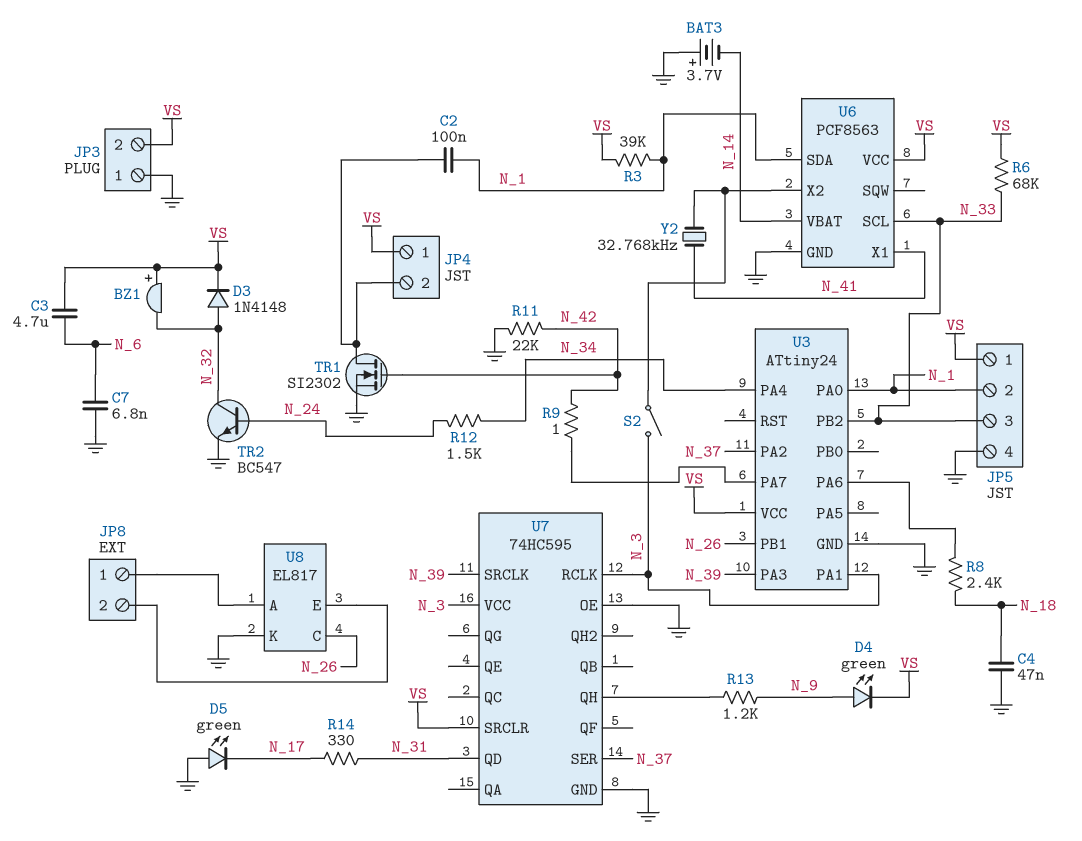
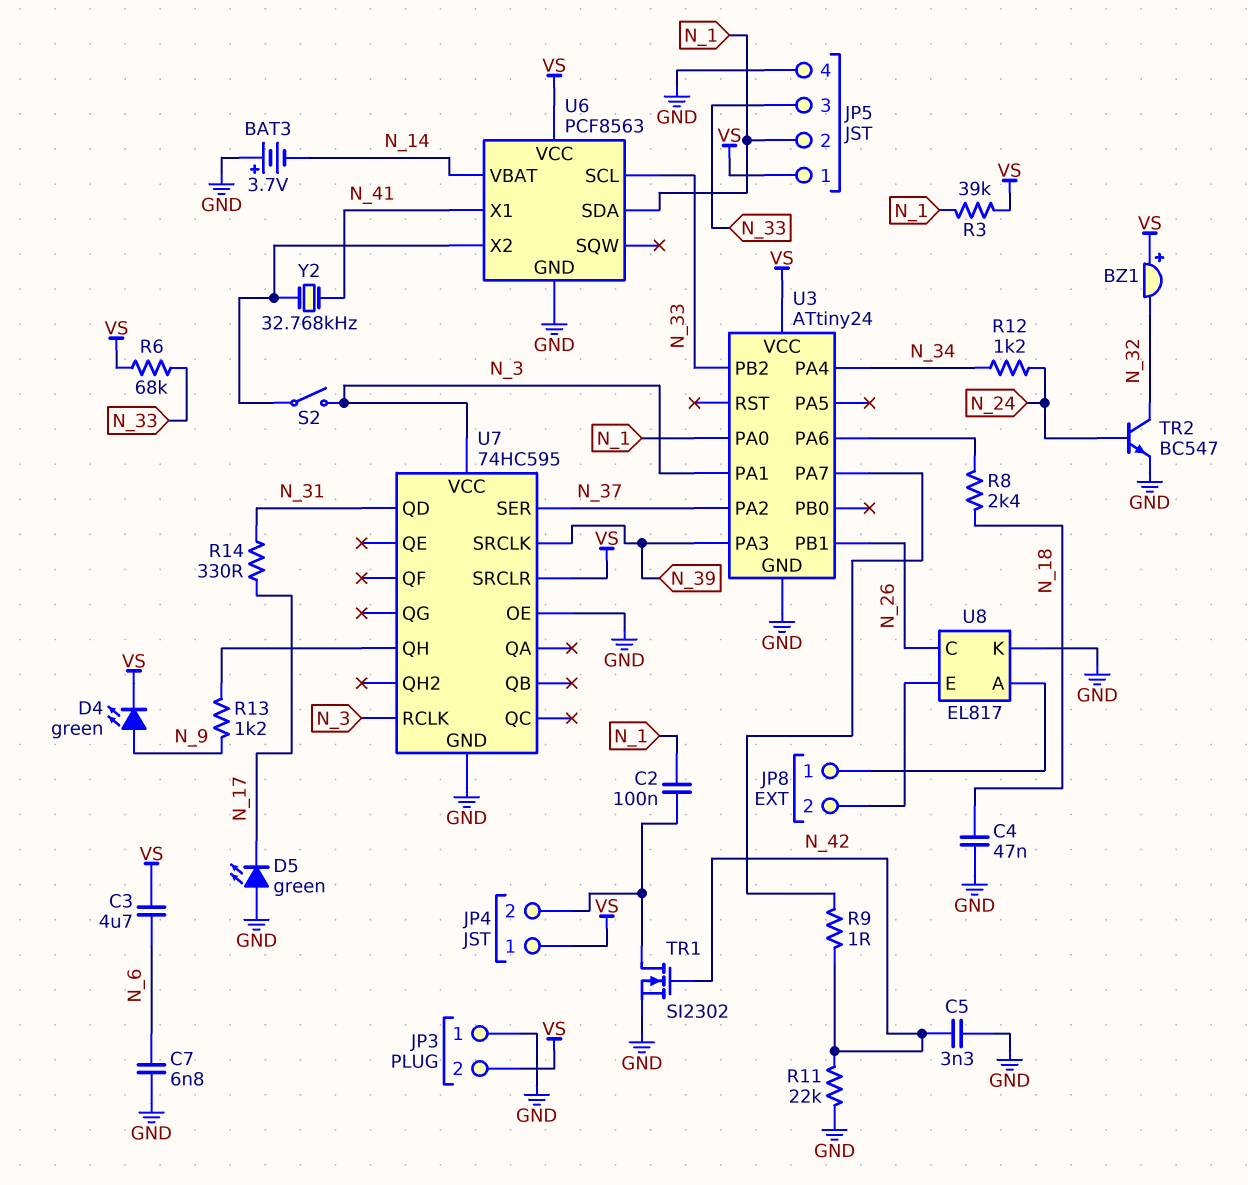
C5: none -> 3.3nF (GND, N_42)
D3: diode 1N4148 (A N_32, K VS) -> none
R12: 1.5k (N_24, N_34) -> 1.2k (N_24, N_34)

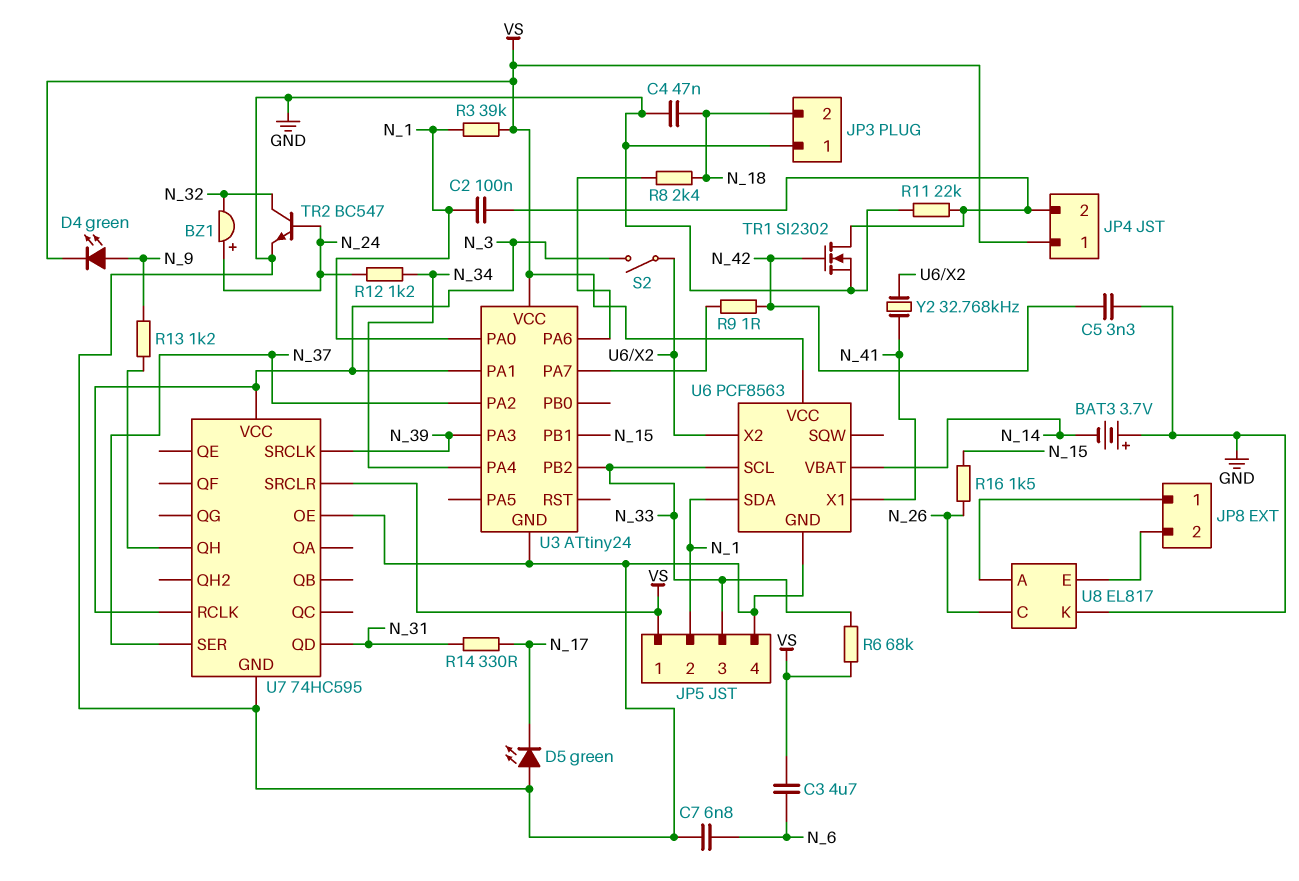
BZ1: buzzer (plus VS, minus N_32) -> buzzer (plus N_24, minus N_32)
JP3 pin 2: VS -> N_18
R11: 22k (GND, N_42) -> 22k (GND, JP4/2)
R16: none -> 1.5k (N_15, N_26)
U3 pin PB1: N_26 -> N_15

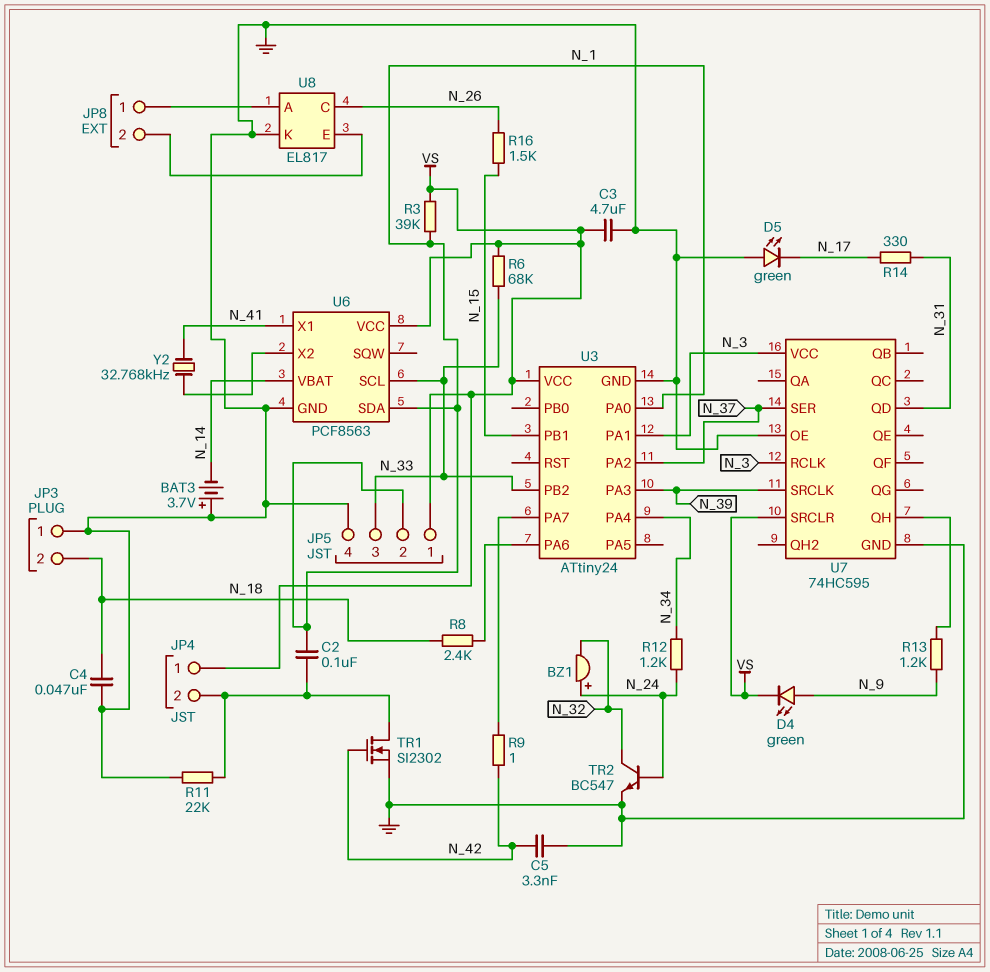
C3: 4.7uF (N_6, VS) -> 4.7uF (GND, VS)
C7: 6.8nF (GND, N_6) -> none
S2: switch (N_3, U6/X2) -> none

